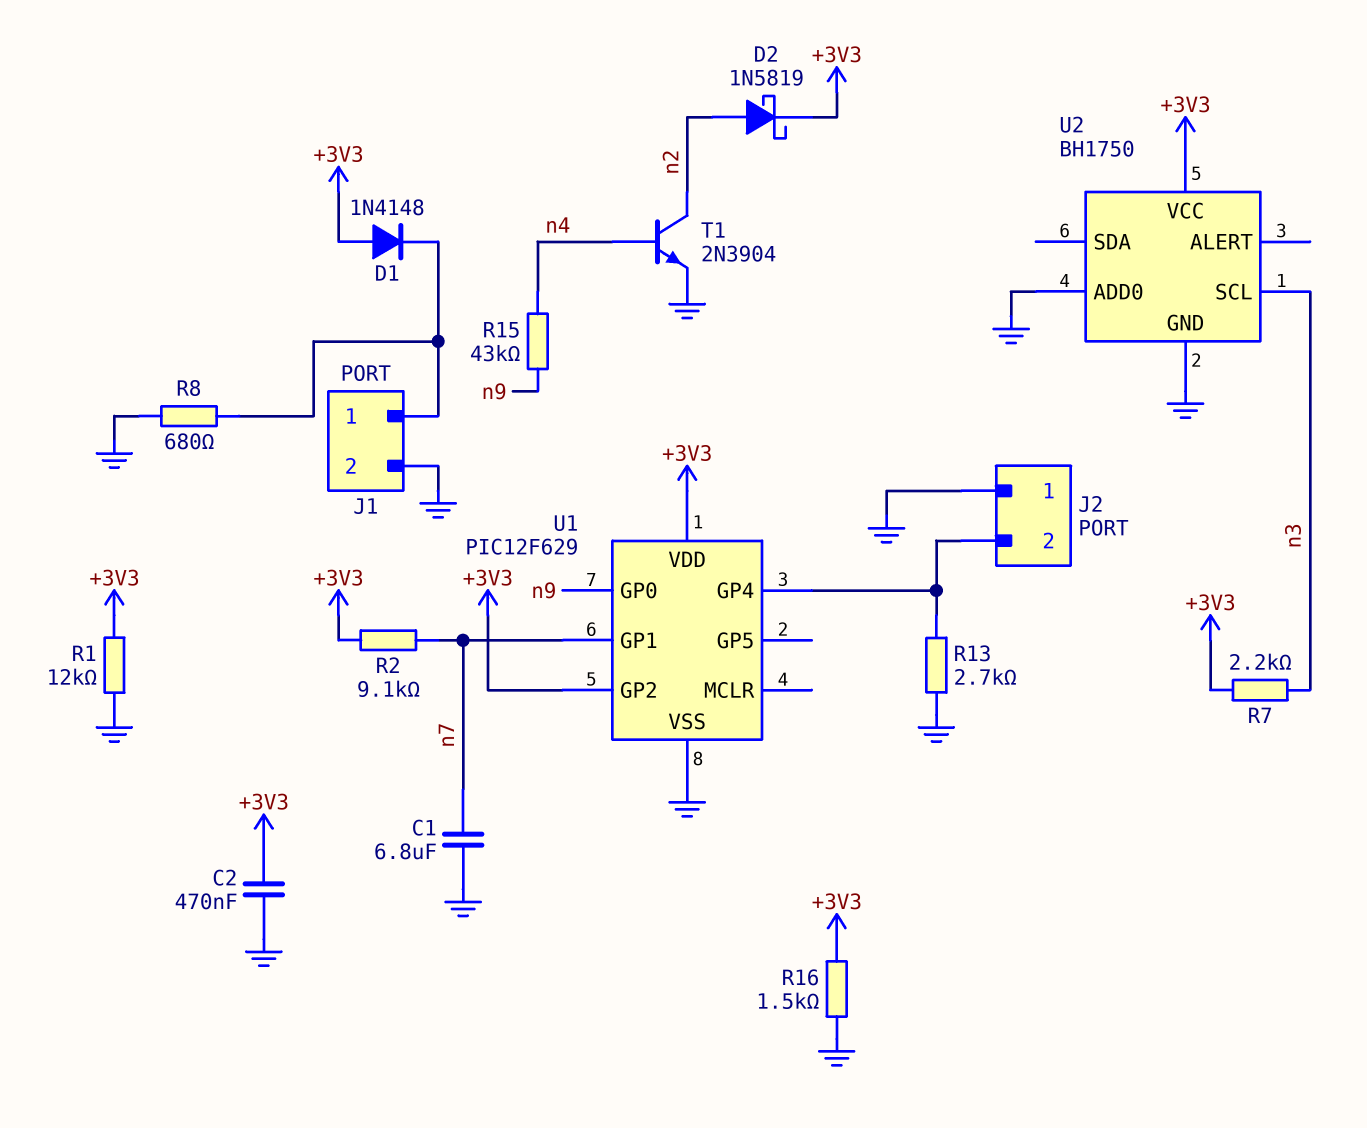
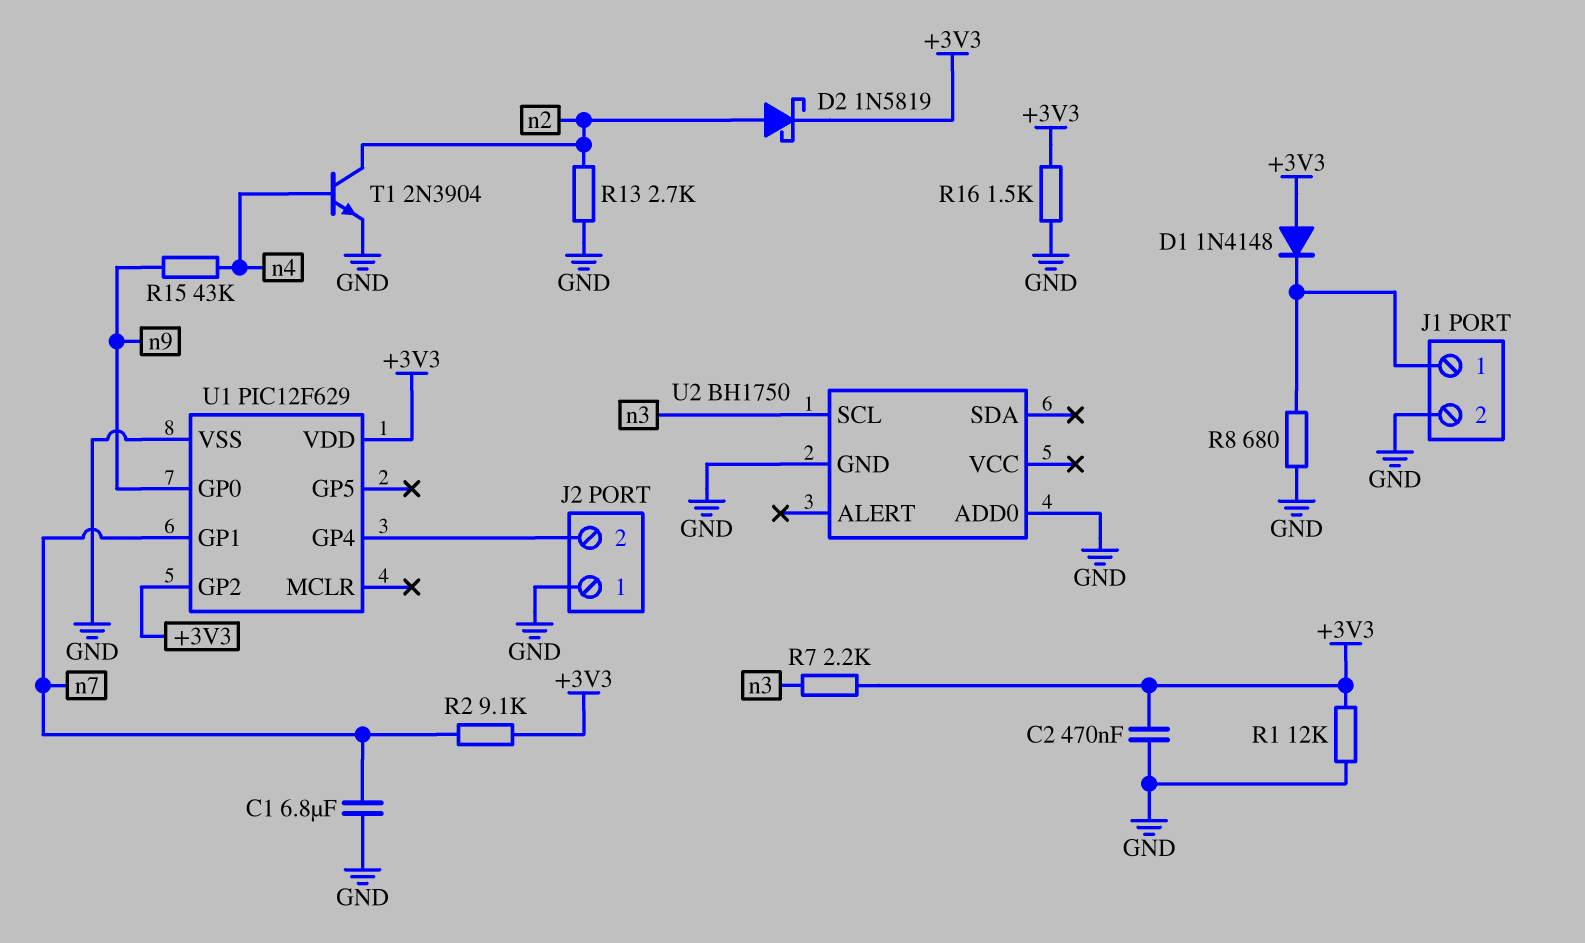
R13: 2.7k (GND, J2/2) -> 2.7k (GND, n2)
U2 pin VCC: +3V3 -> none

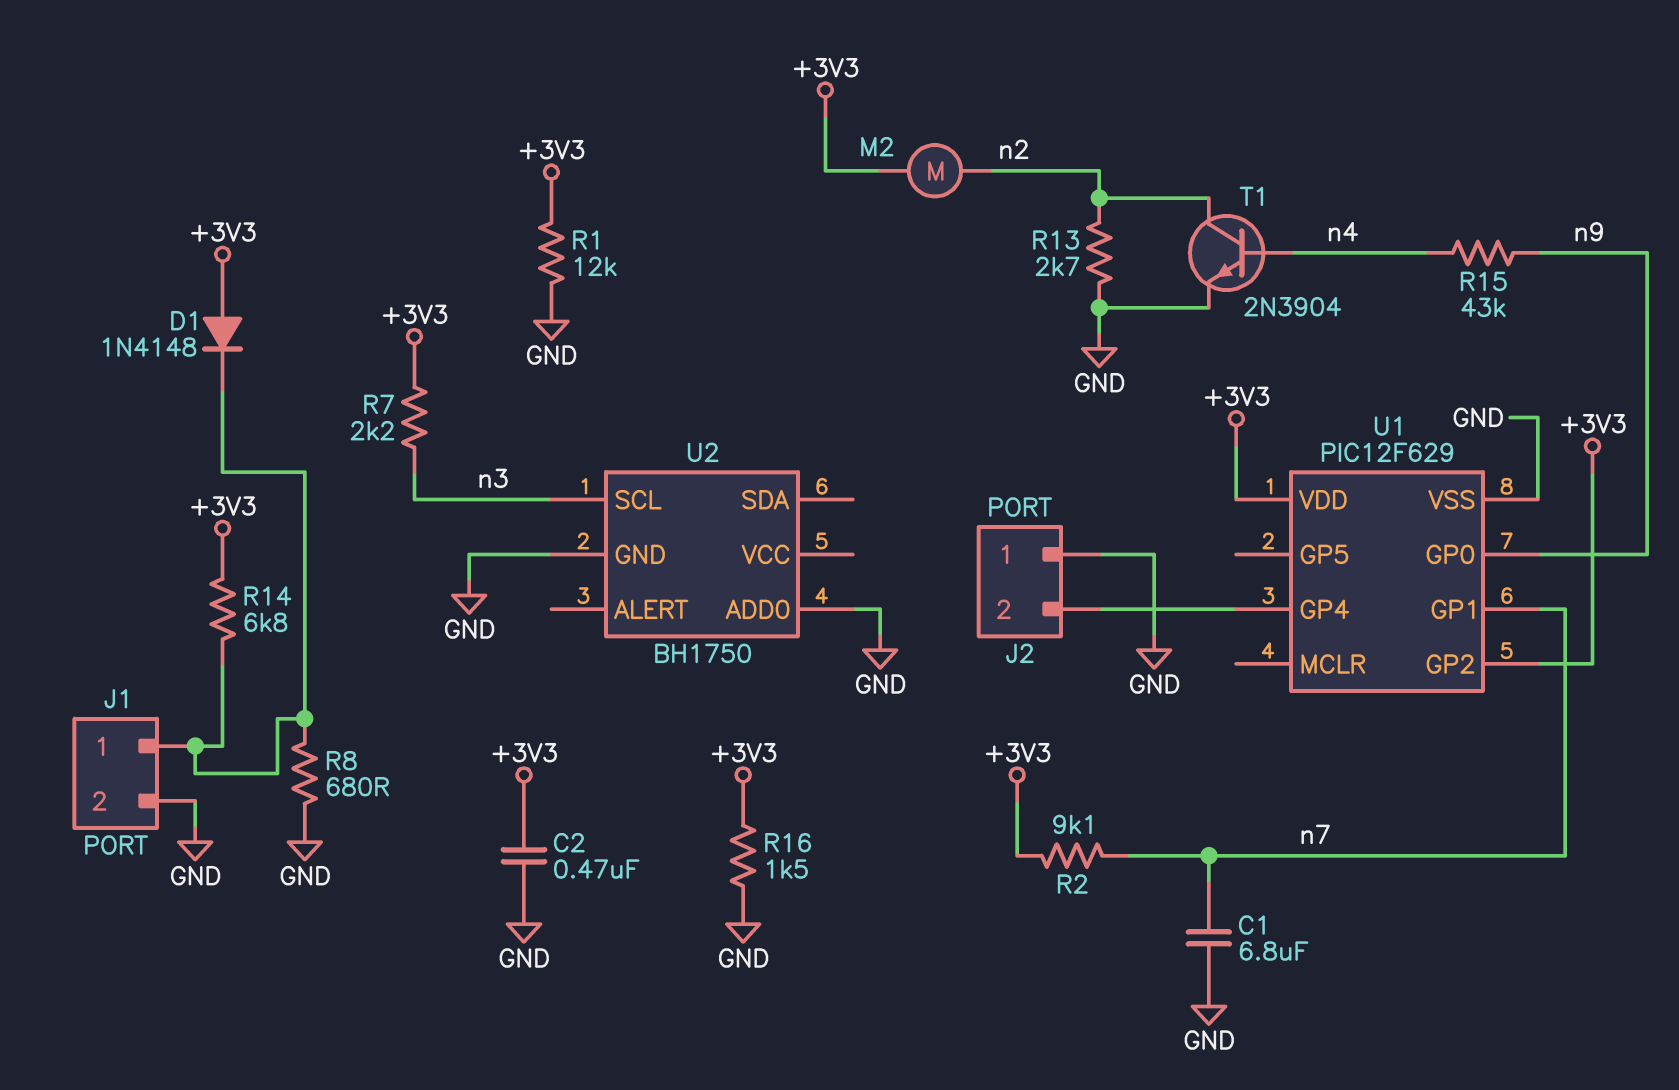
D2: schottky 1N5819 (A n2, K +3V3) -> none
M2: none -> motor (+3V3, n2)
R14: none -> 6.8k (+3V3, J1/1)

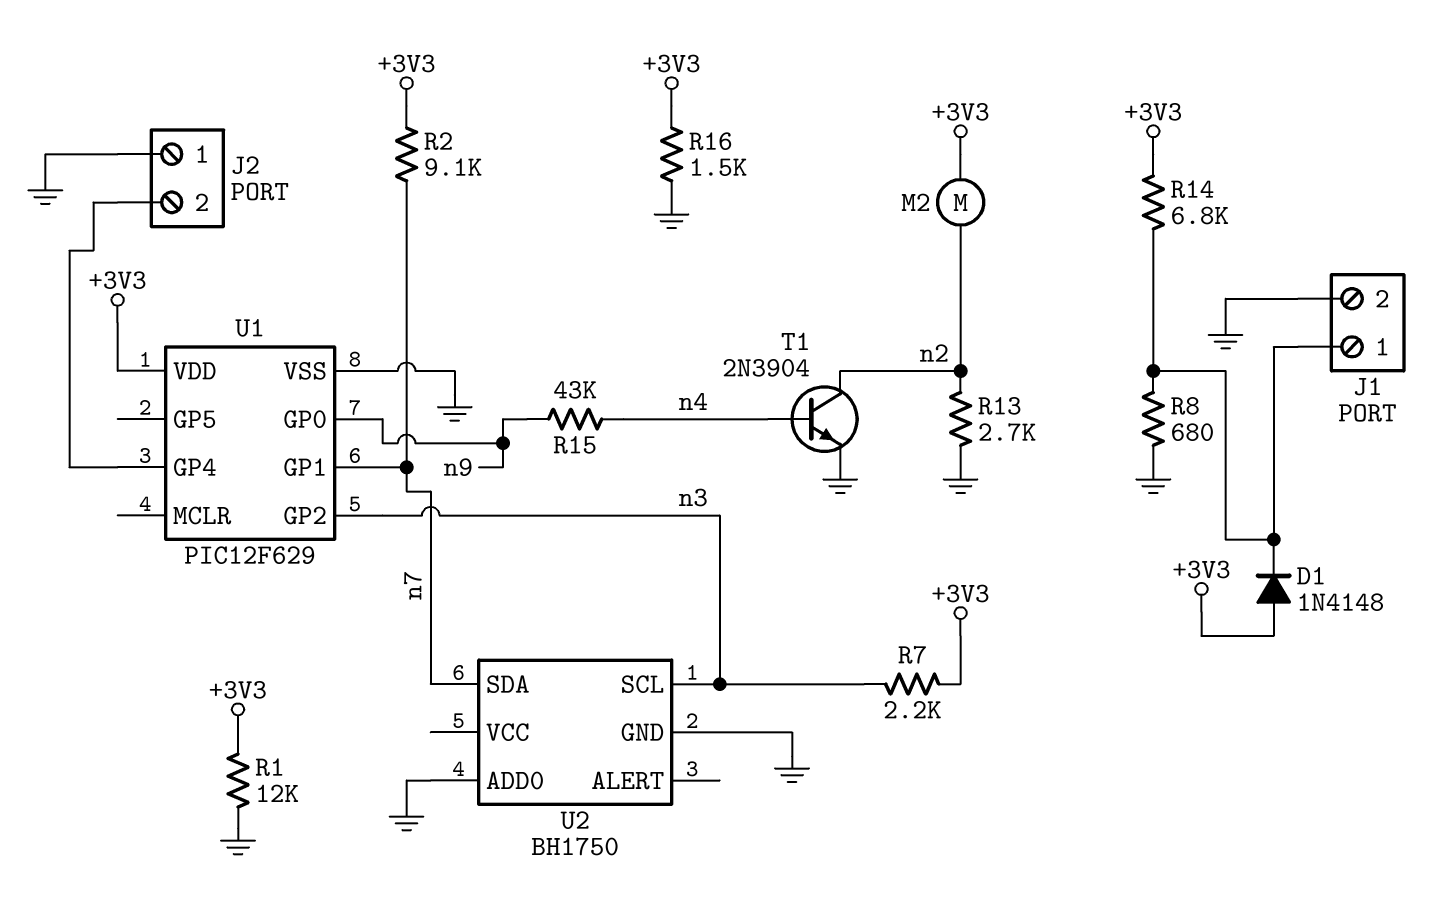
C1: 6.8uF (GND, n7) -> none
C2: 470nF (+3V3, GND) -> none
U1 pin GP2: +3V3 -> n3
U2 pin SDA: none -> n7

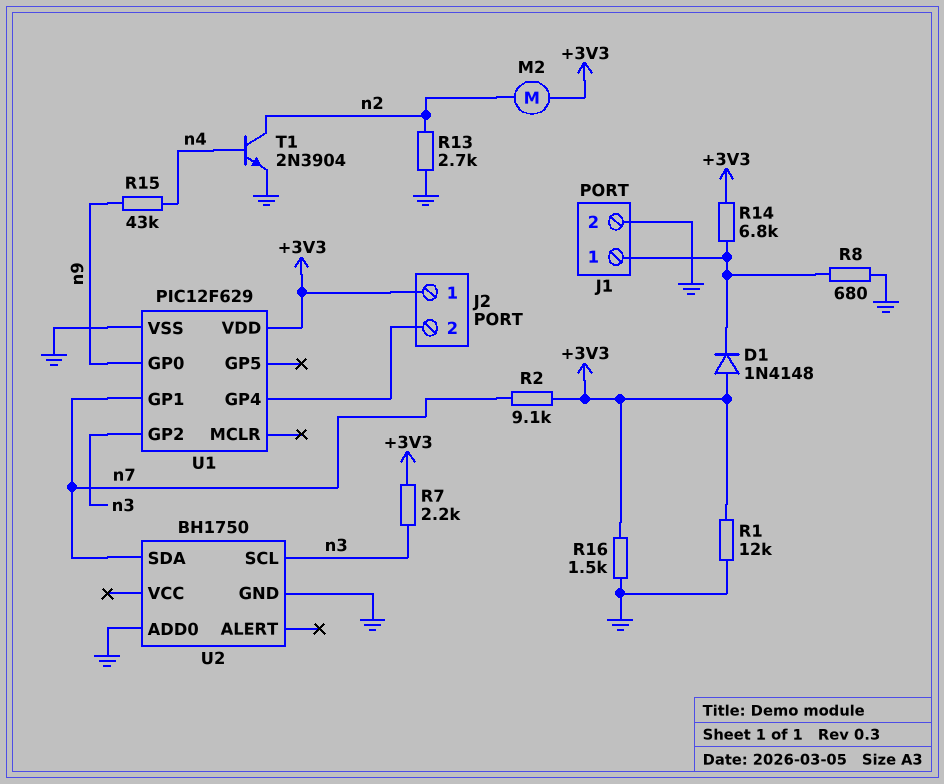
J2 pin 1: GND -> +3V3

